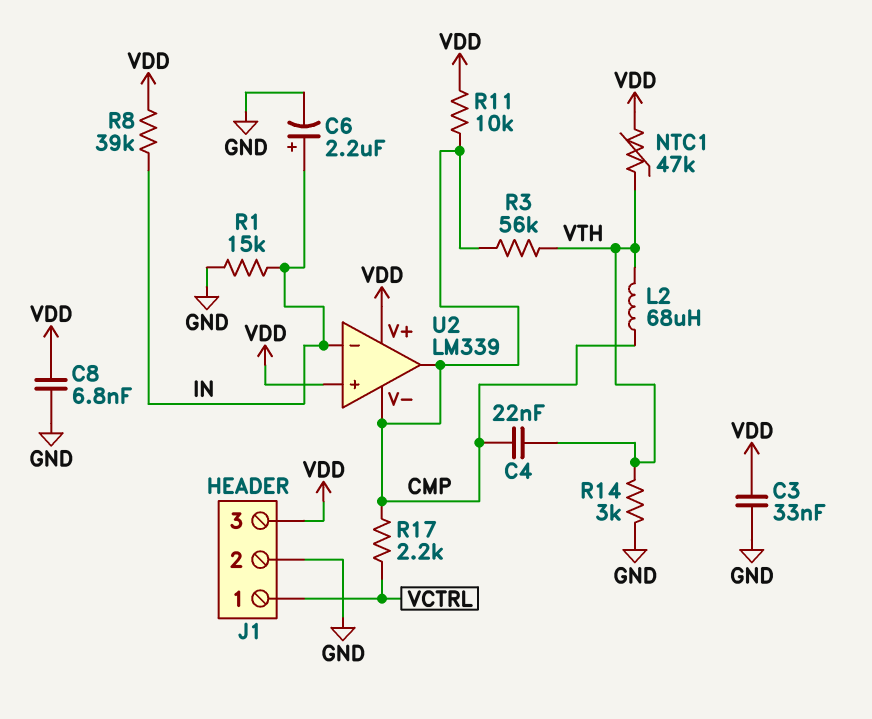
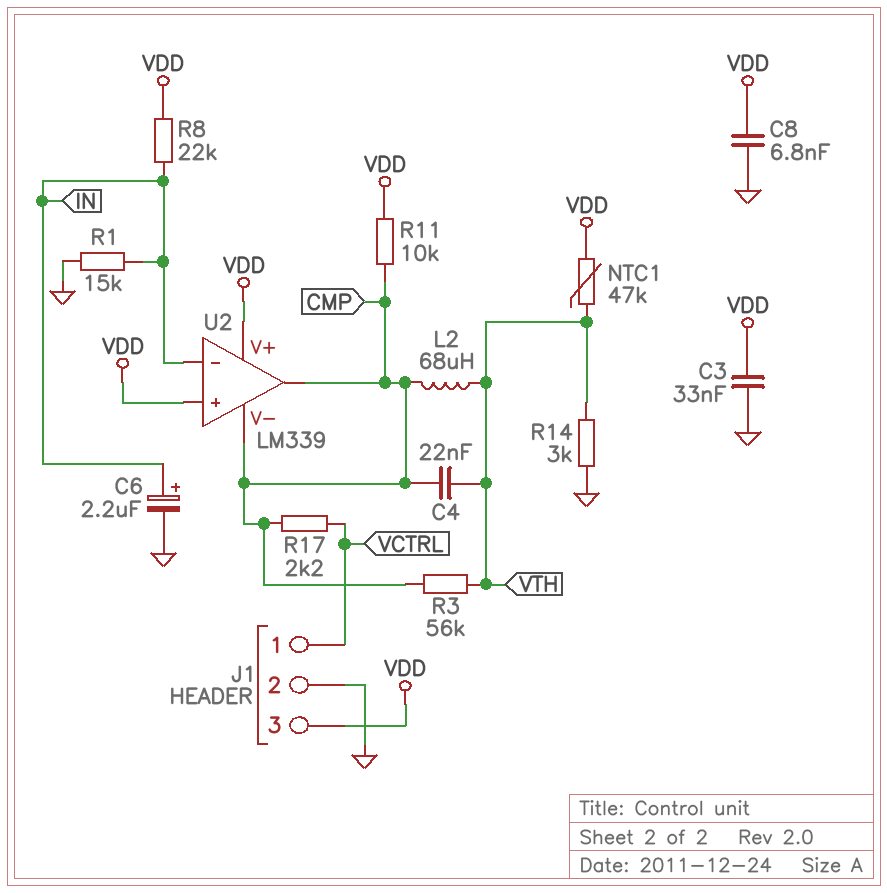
R8: 39k (IN, VDD) -> 22k (IN, VDD)

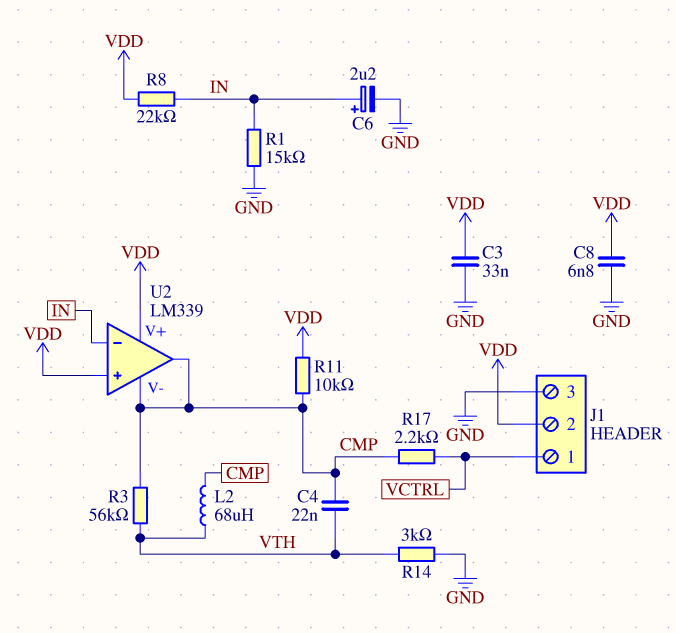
J1 pin 2: GND -> VDD
J1 pin 3: VDD -> GND
NTC1: 47k (VDD, VTH) -> none

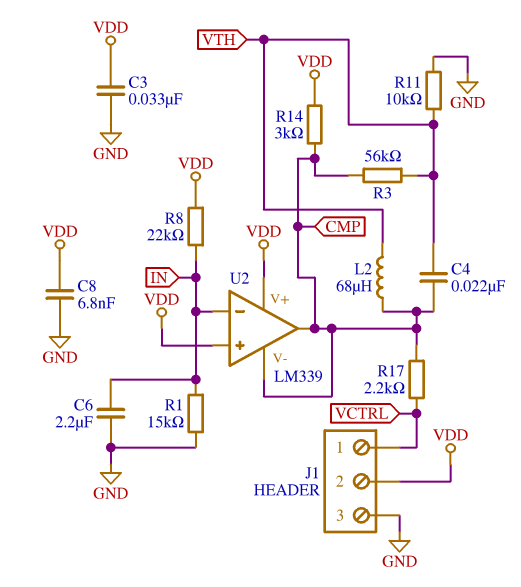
C6: 2.2uF (plus IN, minus GND) -> 2.2uF (GND, IN)
R11: 10k (CMP, VDD) -> 10k (GND, VTH)
R14: 3k (GND, VTH) -> 3k (CMP, VDD)

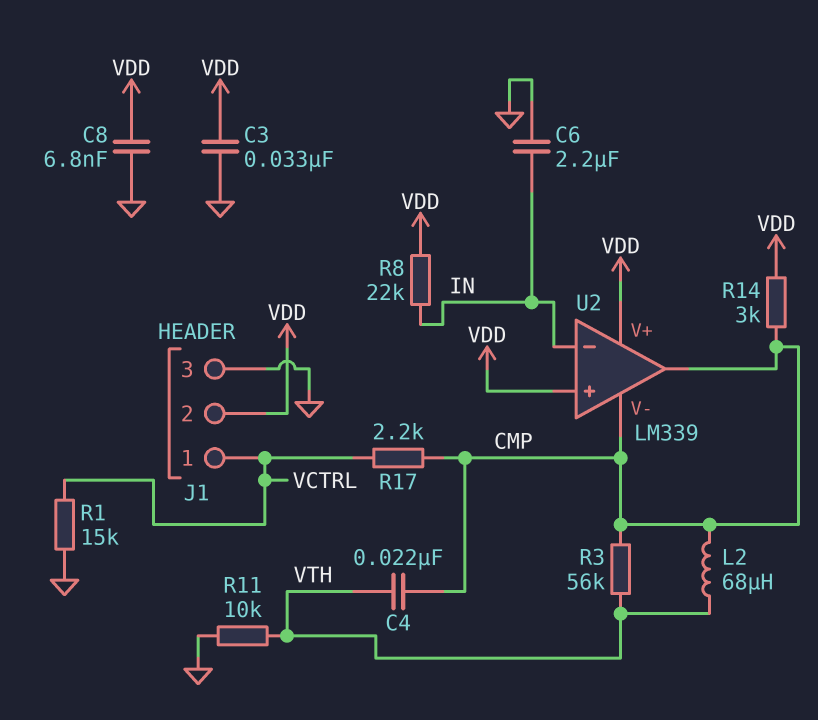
R1: 15k (GND, IN) -> 15k (GND, VCTRL)

